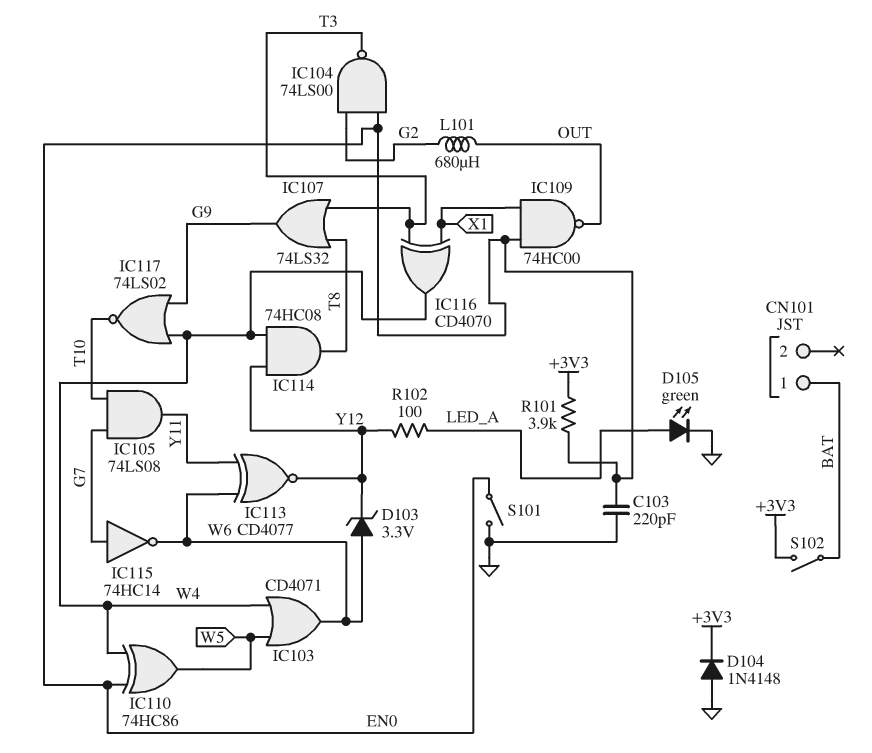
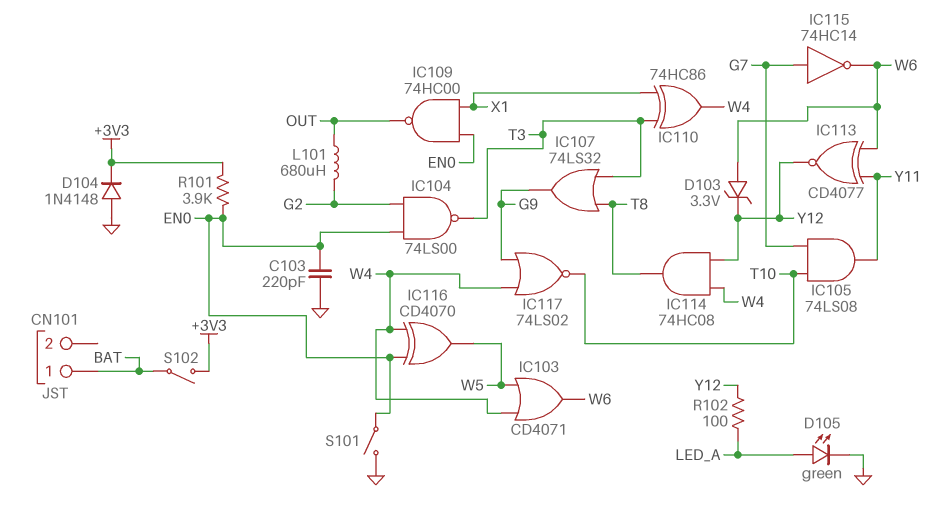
IC110: XOR 74HC86 (in EN0, in W4, out W5) -> XOR 74HC86 (in T3, in X1, out W4)
IC116: XOR CD4070 (in T3, in X1, out W4) -> XOR CD4070 (in EN0, in W4, out W5)

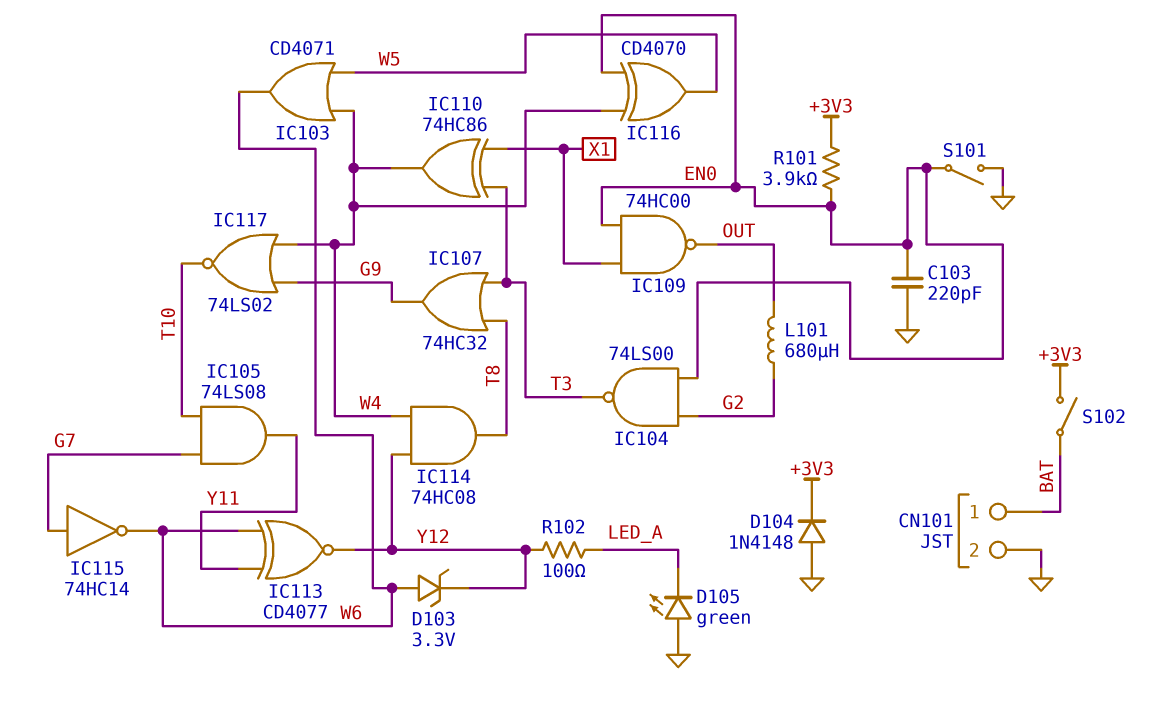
CN101 pin 2: none -> GND
D105: LED green (A LED_A, K GND) -> LED green (A GND, K LED_A)
IC107: OR 74LS32 (in T3, in T8, out G9) -> OR 74HC32 (in T3, in T8, out G9)

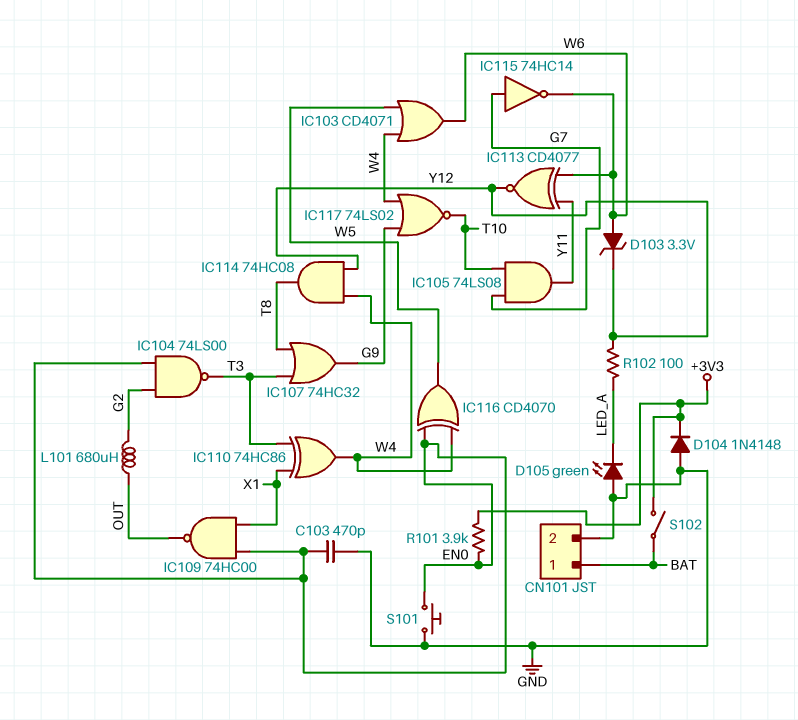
C103: 220pF (EN0, GND) -> 470pF (EN0, GND)
S101: switch (EN0, GND) -> button (EN0, GND)

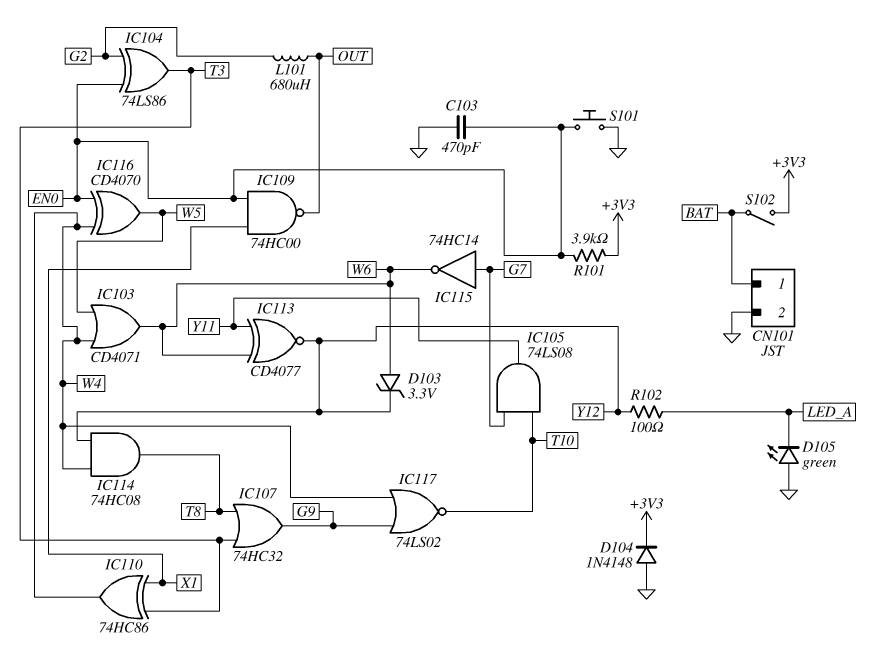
IC104: NAND 74LS00 (in EN0, in G2, out T3) -> XOR 74LS86 (in EN0, in G2, out T3)

